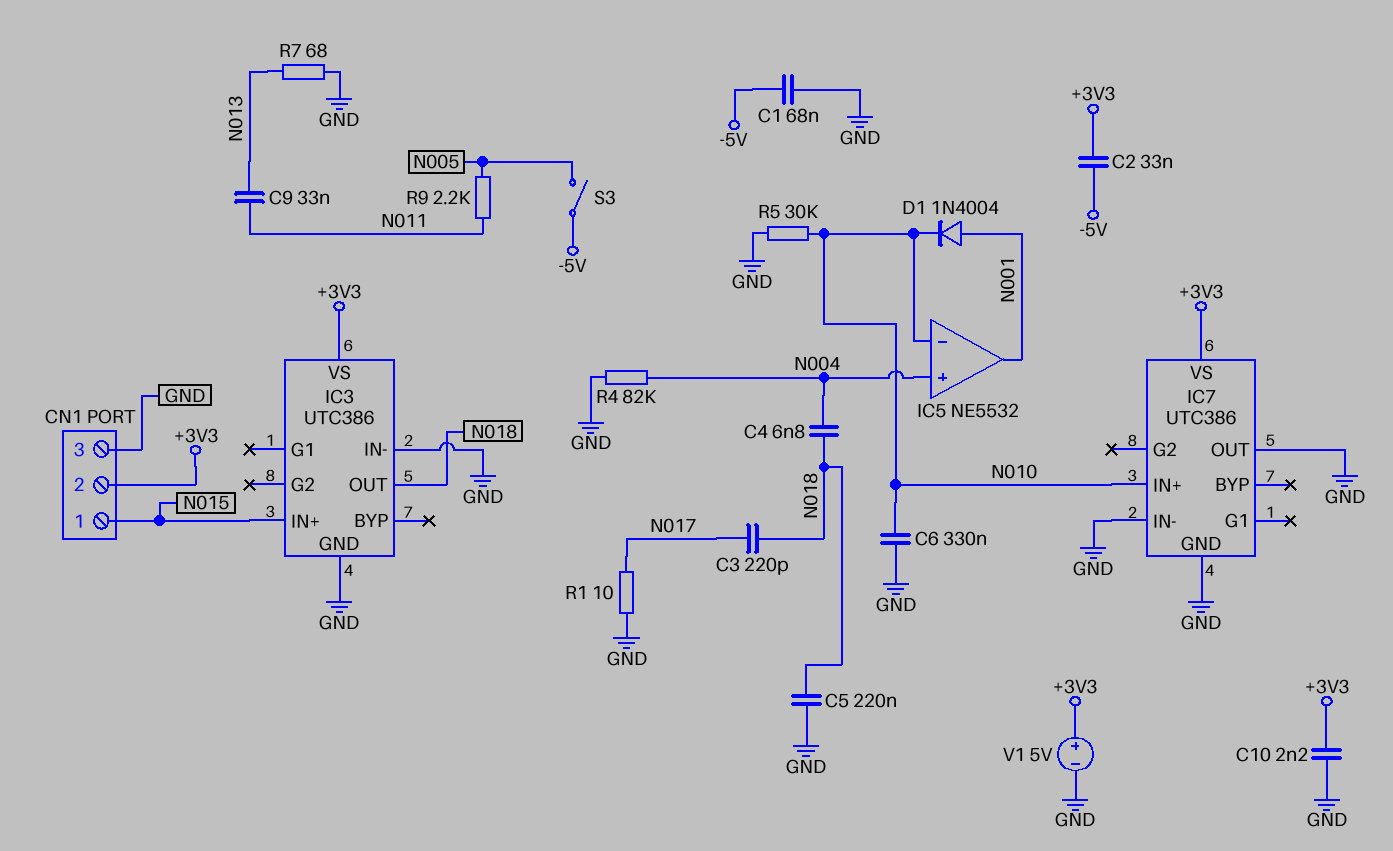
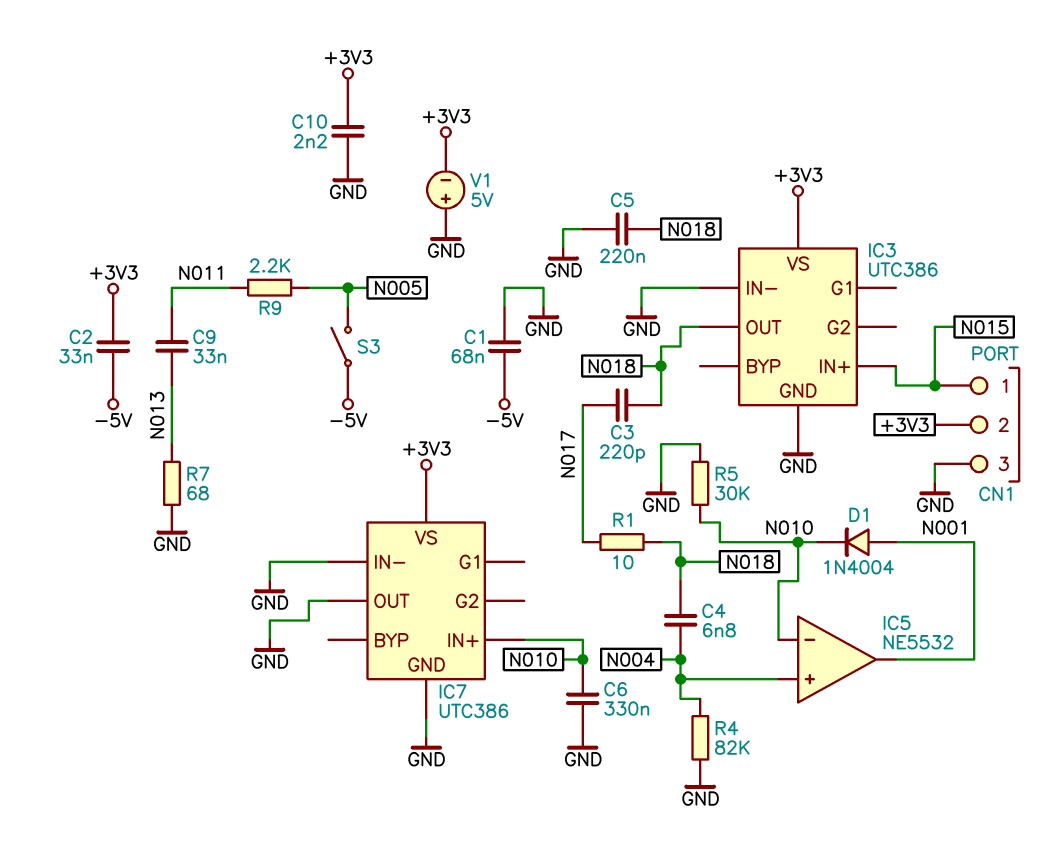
R1: 10 (GND, N017) -> 10 (N017, N018)
V1: 5V (plus +3V3, minus GND) -> 5V (plus GND, minus +3V3)

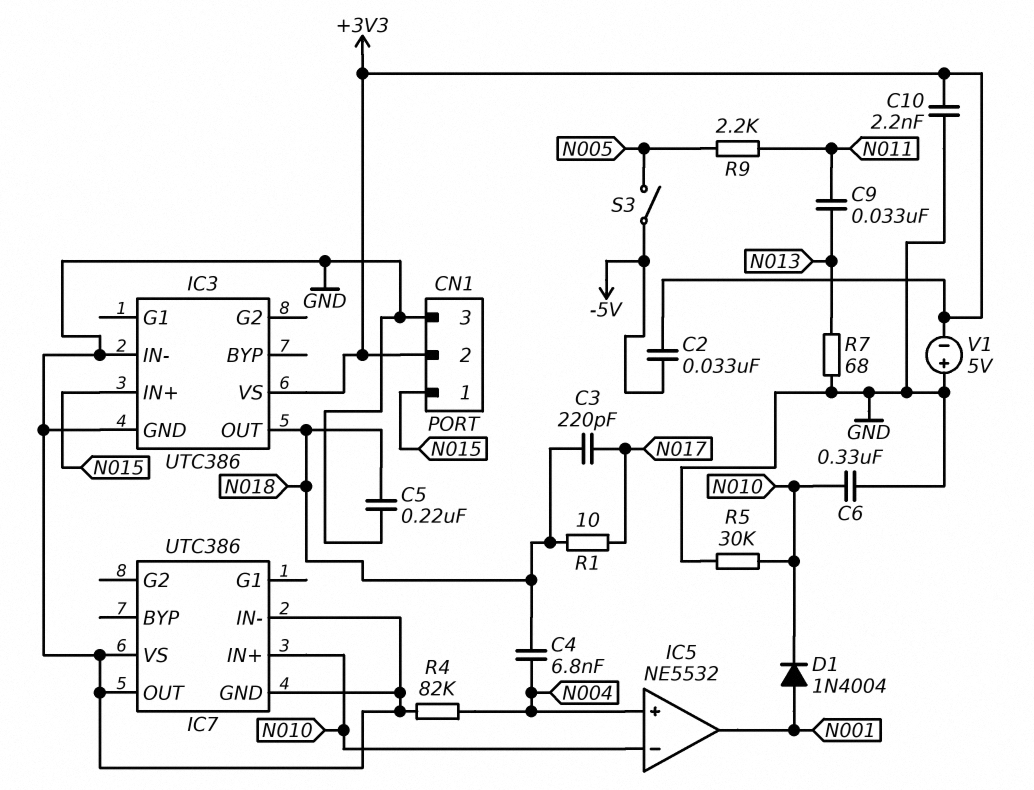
C1: 68nF (-5V, GND) -> none
IC7 pin VS: +3V3 -> GND

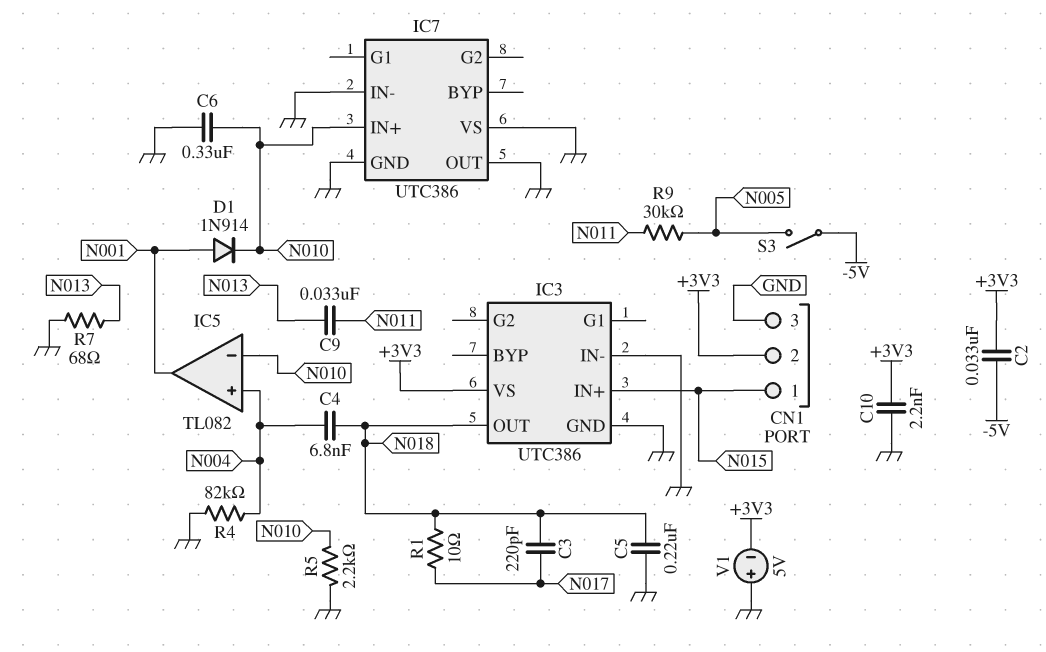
D1: diode 1N4004 (A N001, K N010) -> diode 1N914 (A N001, K N010)
IC5: NE5532 -> TL082
R5: 30k (GND, N010) -> 2.2k (GND, N010)
R9: 2.2k (N005, N011) -> 30k (N005, N011)

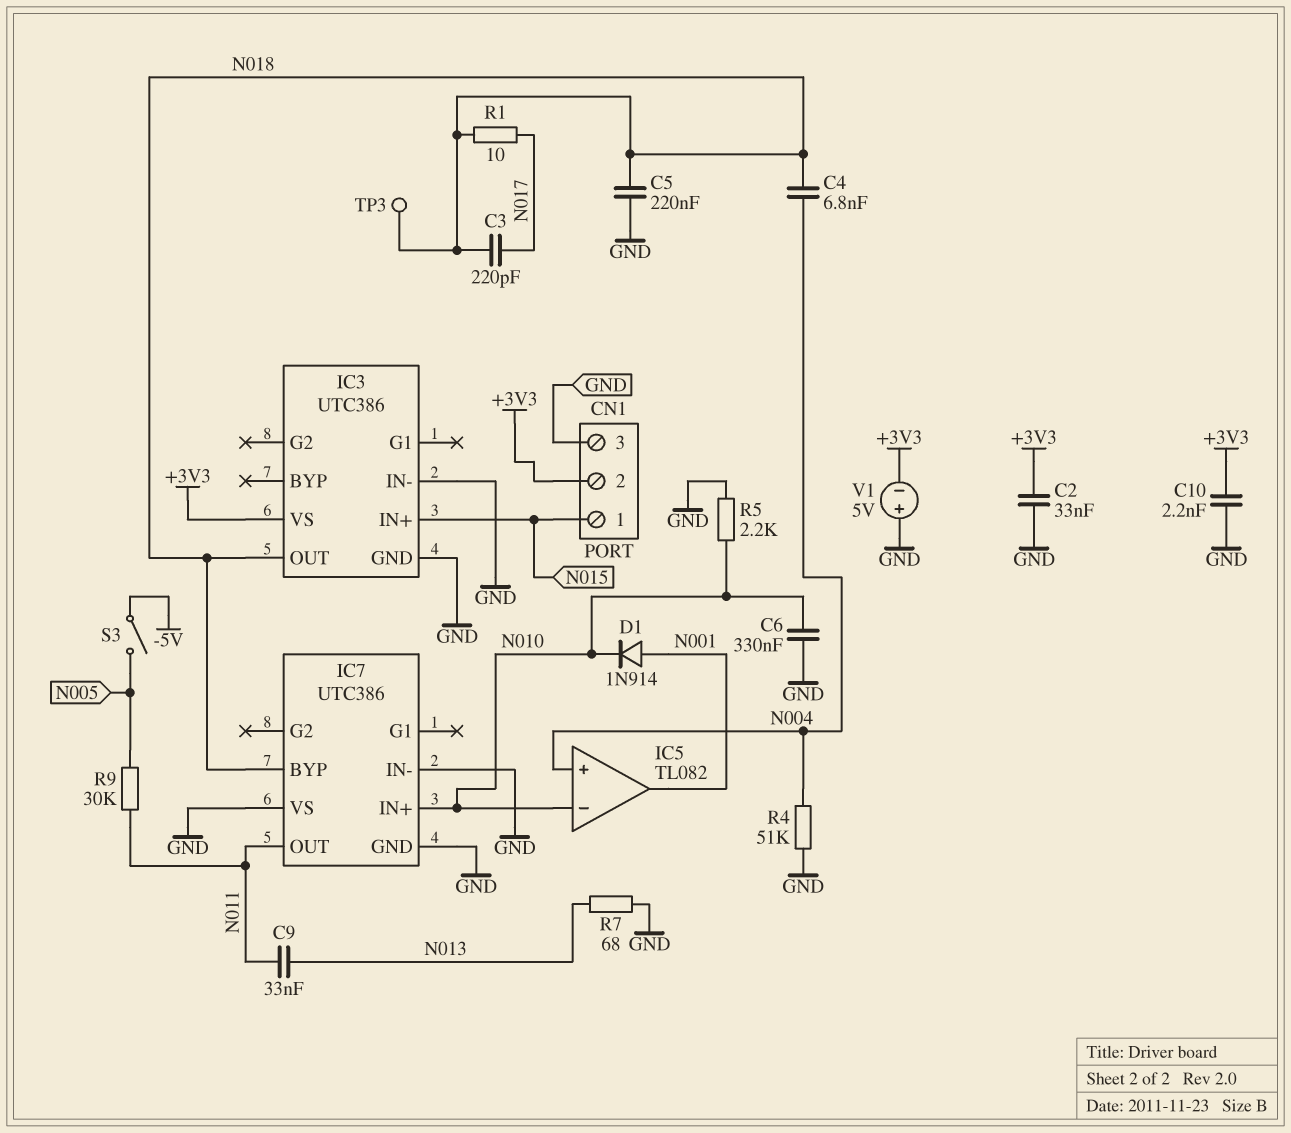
C2: 33nF (+3V3, -5V) -> 33nF (+3V3, GND)
IC7 pin BYP: none -> N018
IC7 pin OUT: GND -> N011
R4: 82k (GND, N004) -> 51k (GND, N004)
TP3: none -> test point (N018)

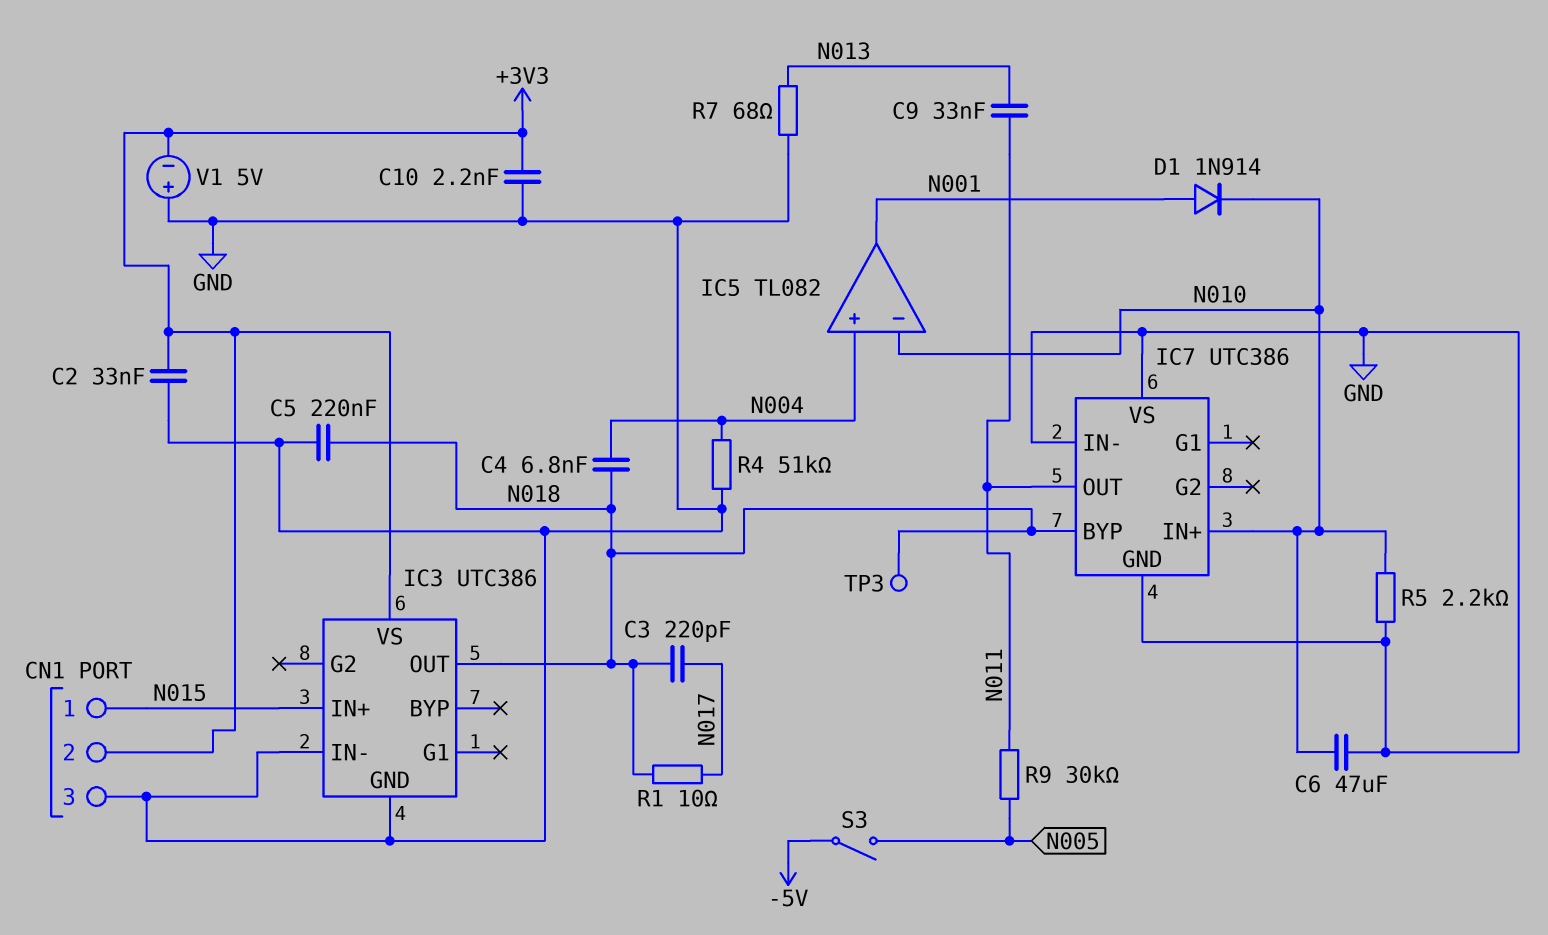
C6: 330nF (GND, N010) -> 47uF (GND, N010)

